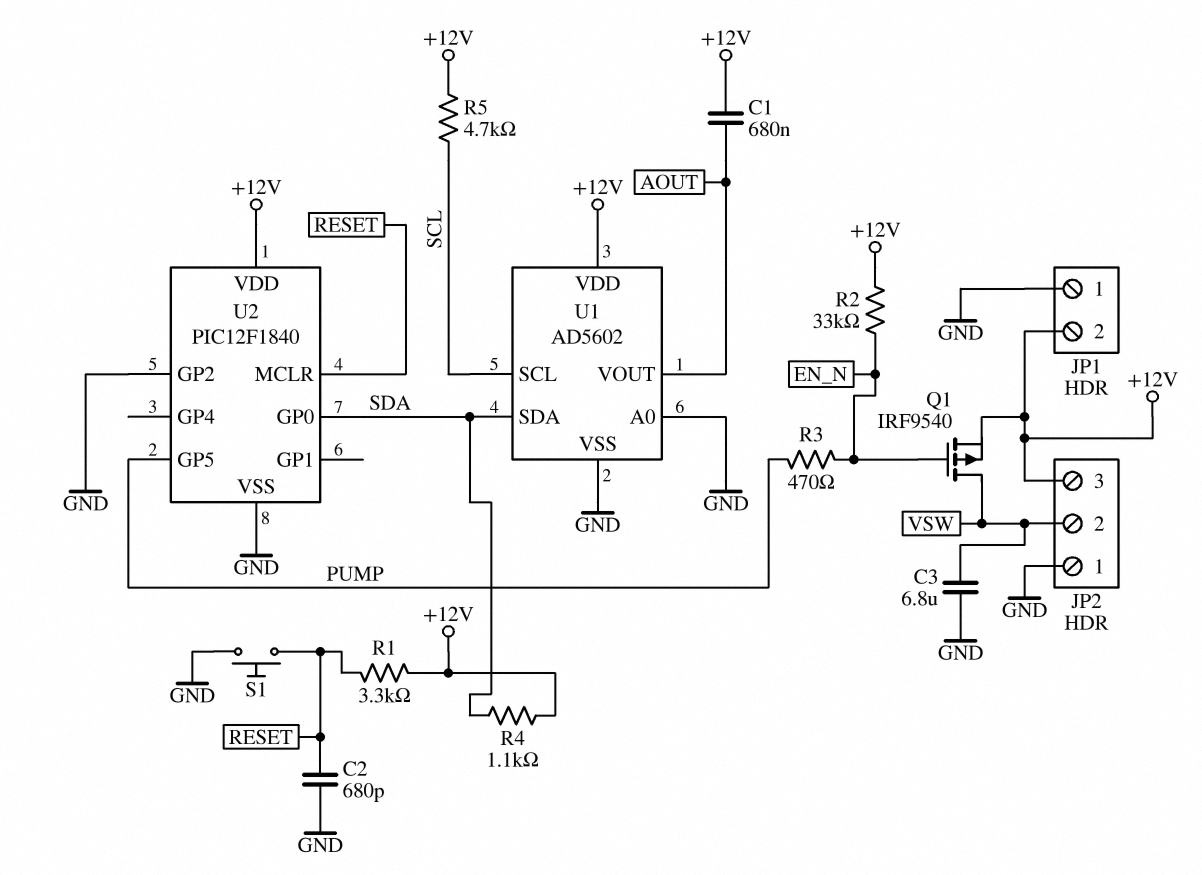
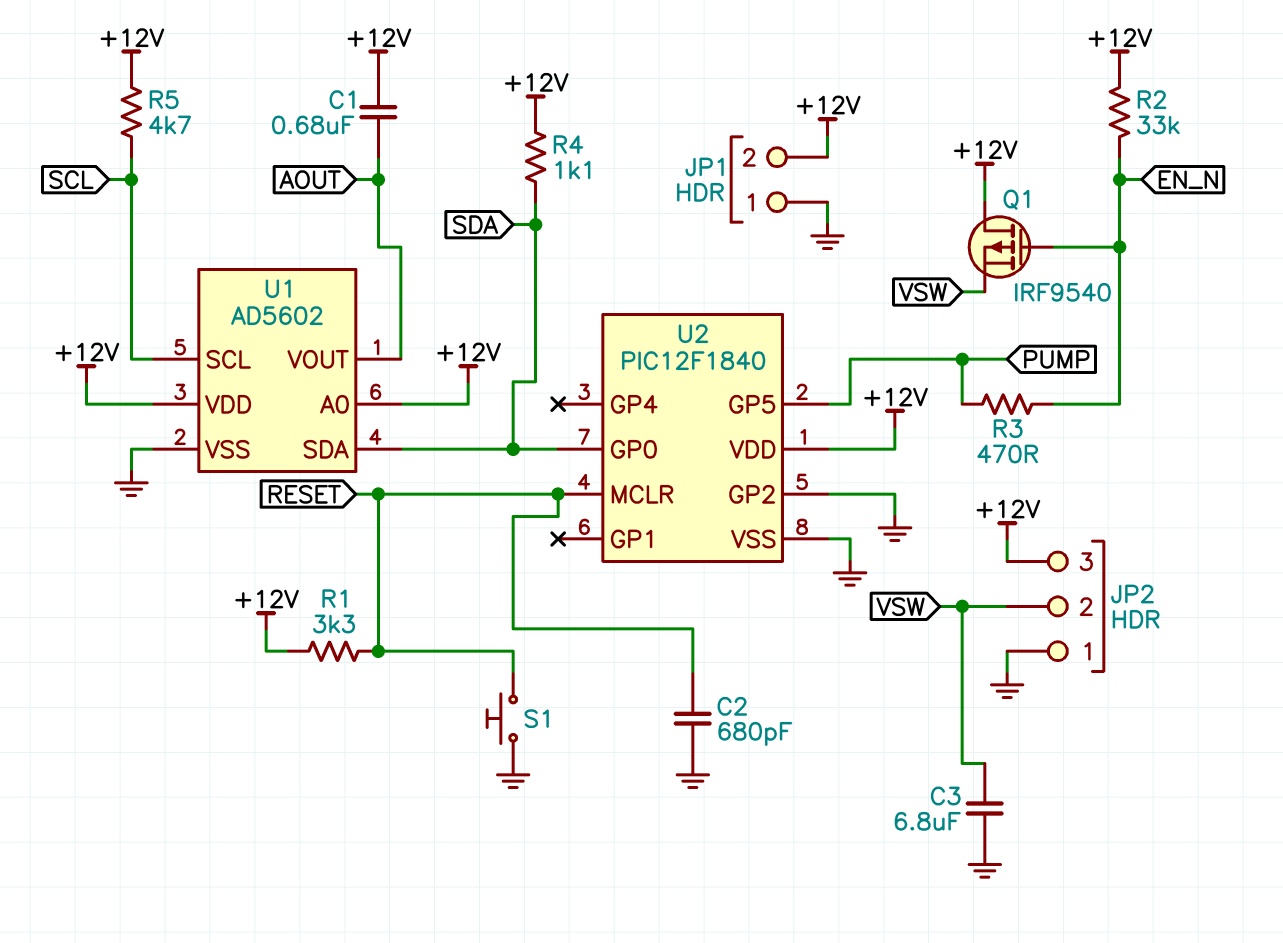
Q1: PMOS IRF9540 (G EN_N, D VSW, S +12V) -> PMOS IRF9540 (G EN_N, D +12V, S VSW)
U1 pin A0: GND -> +12V

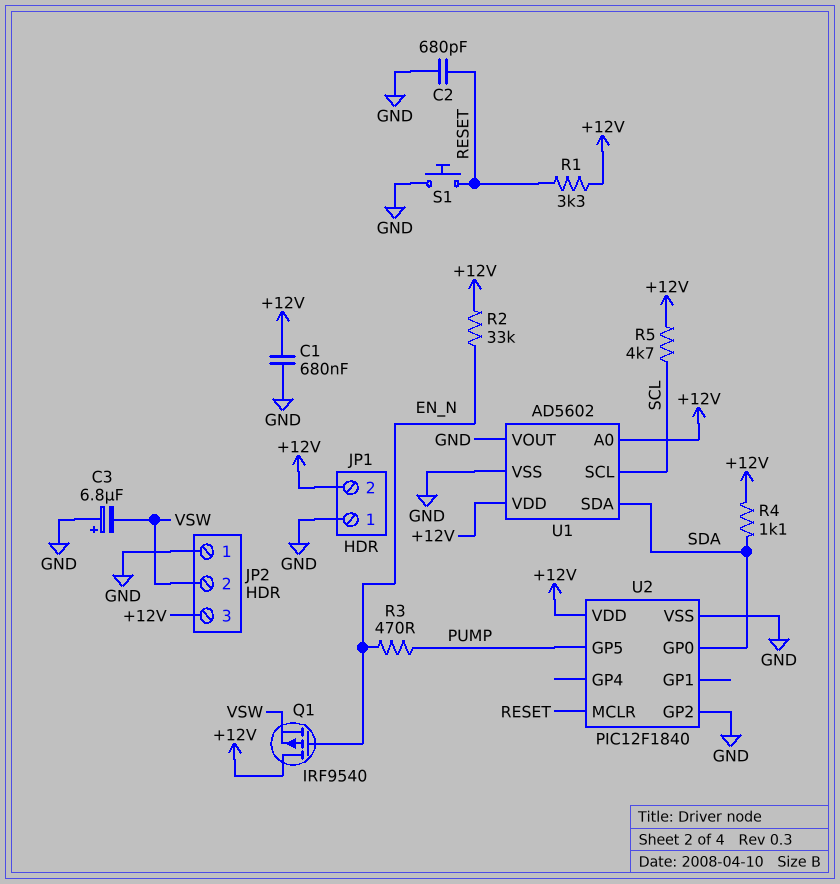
C1: 680nF (+12V, AOUT) -> 680nF (+12V, GND)
C3: 6.8uF (GND, VSW) -> 6.8uF (plus GND, minus VSW)
U1 pin VOUT: AOUT -> GND

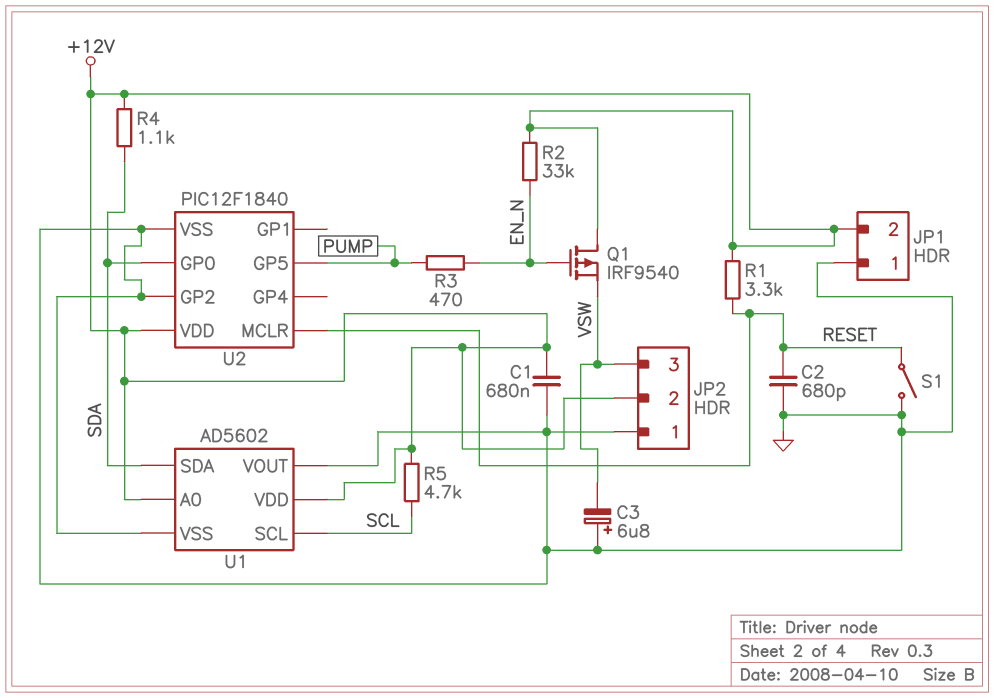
JP2 pin 2: VSW -> +12V
JP2 pin 3: +12V -> VSW
S1: button (GND, RESET) -> switch (GND, RESET)

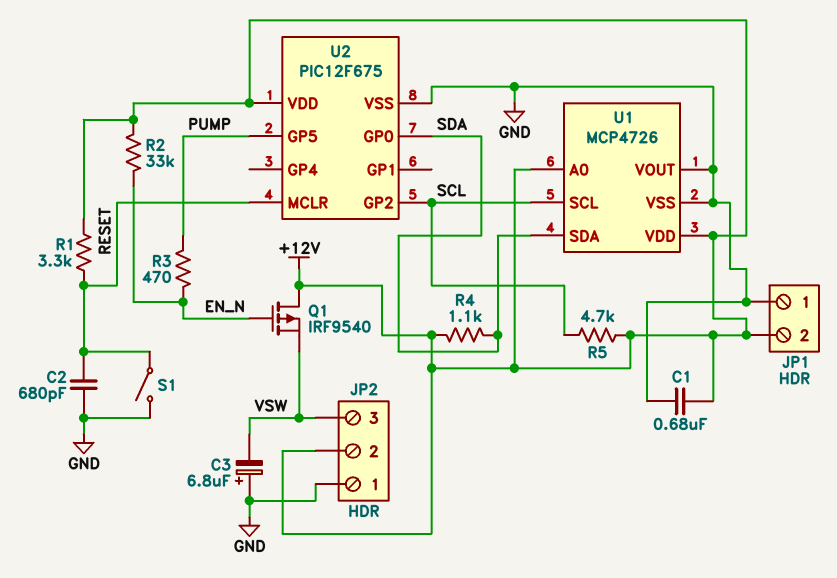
U1: AD5602 -> MCP4726
U2: PIC12F1840 -> PIC12F675
U2 pin GP2: GND -> SCL

